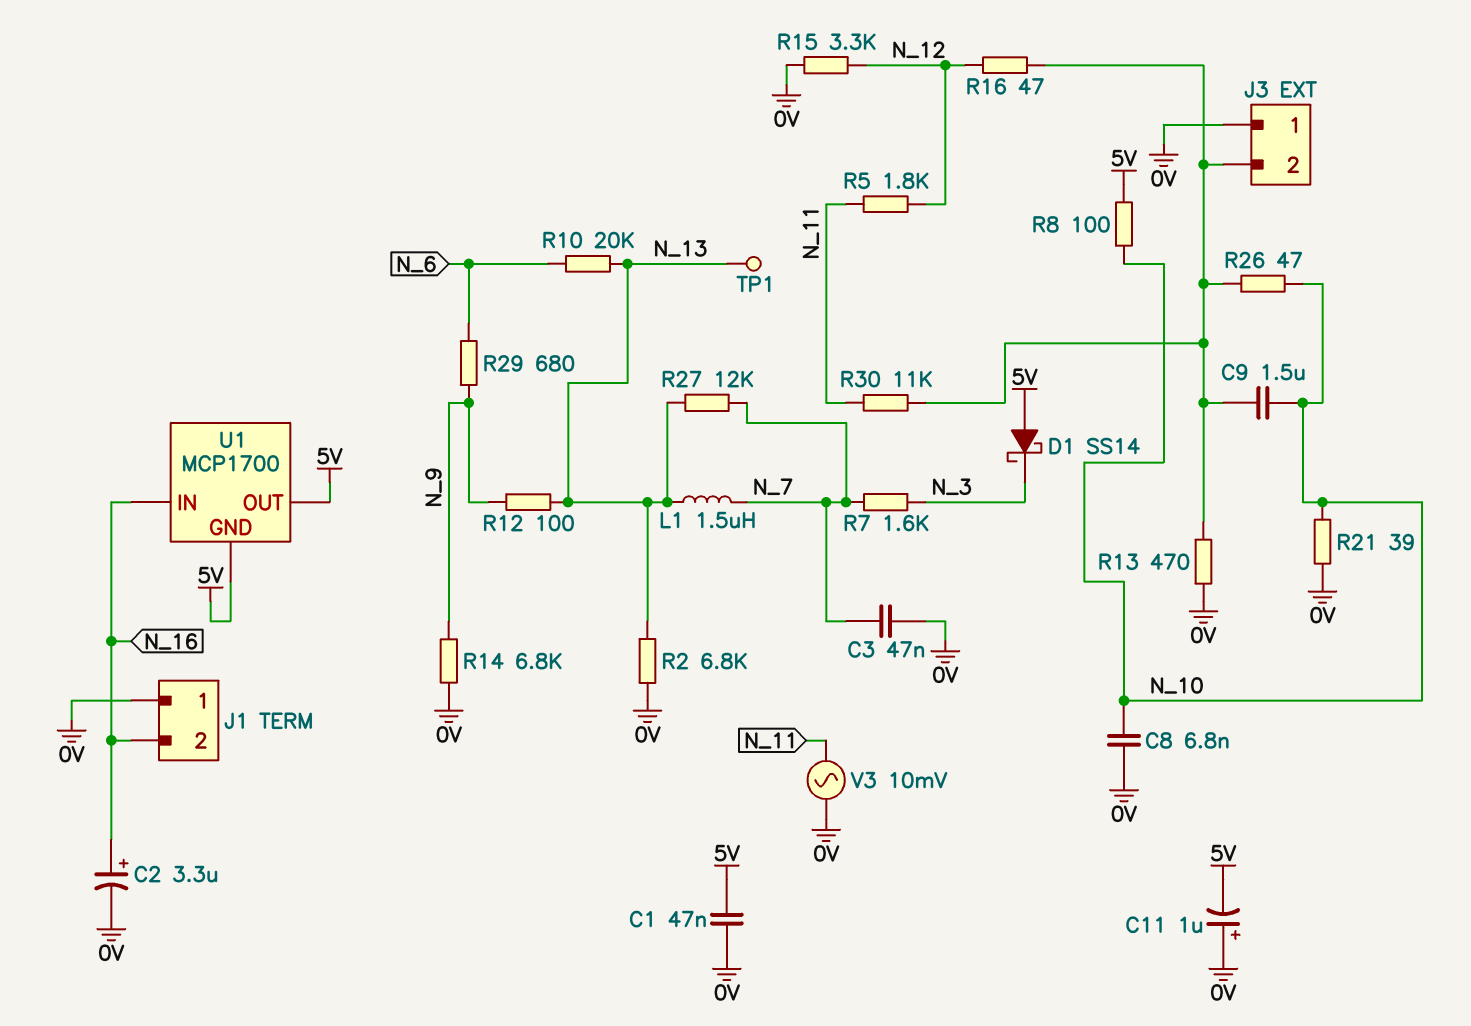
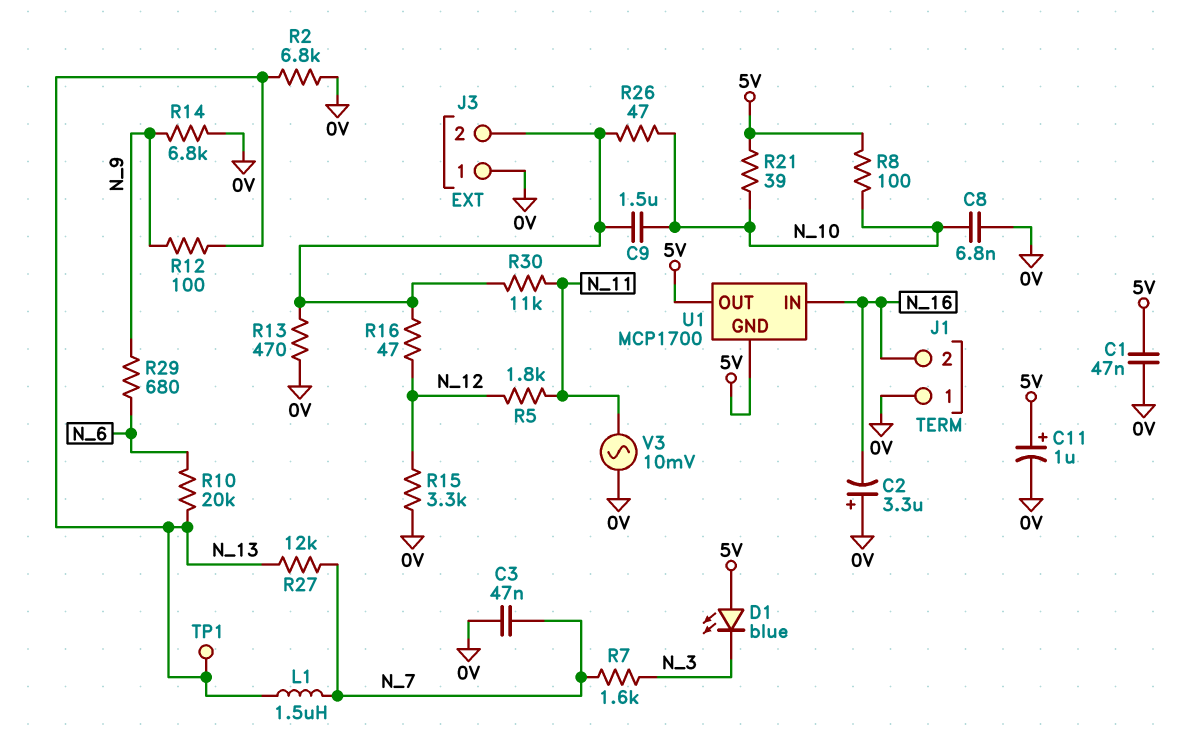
C2: 3.3uF (plus N_16, minus 0V) -> 3.3uF (plus 0V, minus N_16)
C11: 1uF (plus 0V, minus 5V) -> 1uF (plus 5V, minus 0V)
D1: schottky SS14 (A 5V, K N_3) -> LED blue (A 5V, K N_3)
R21: 39 (0V, N_10) -> 39 (5V, N_10)

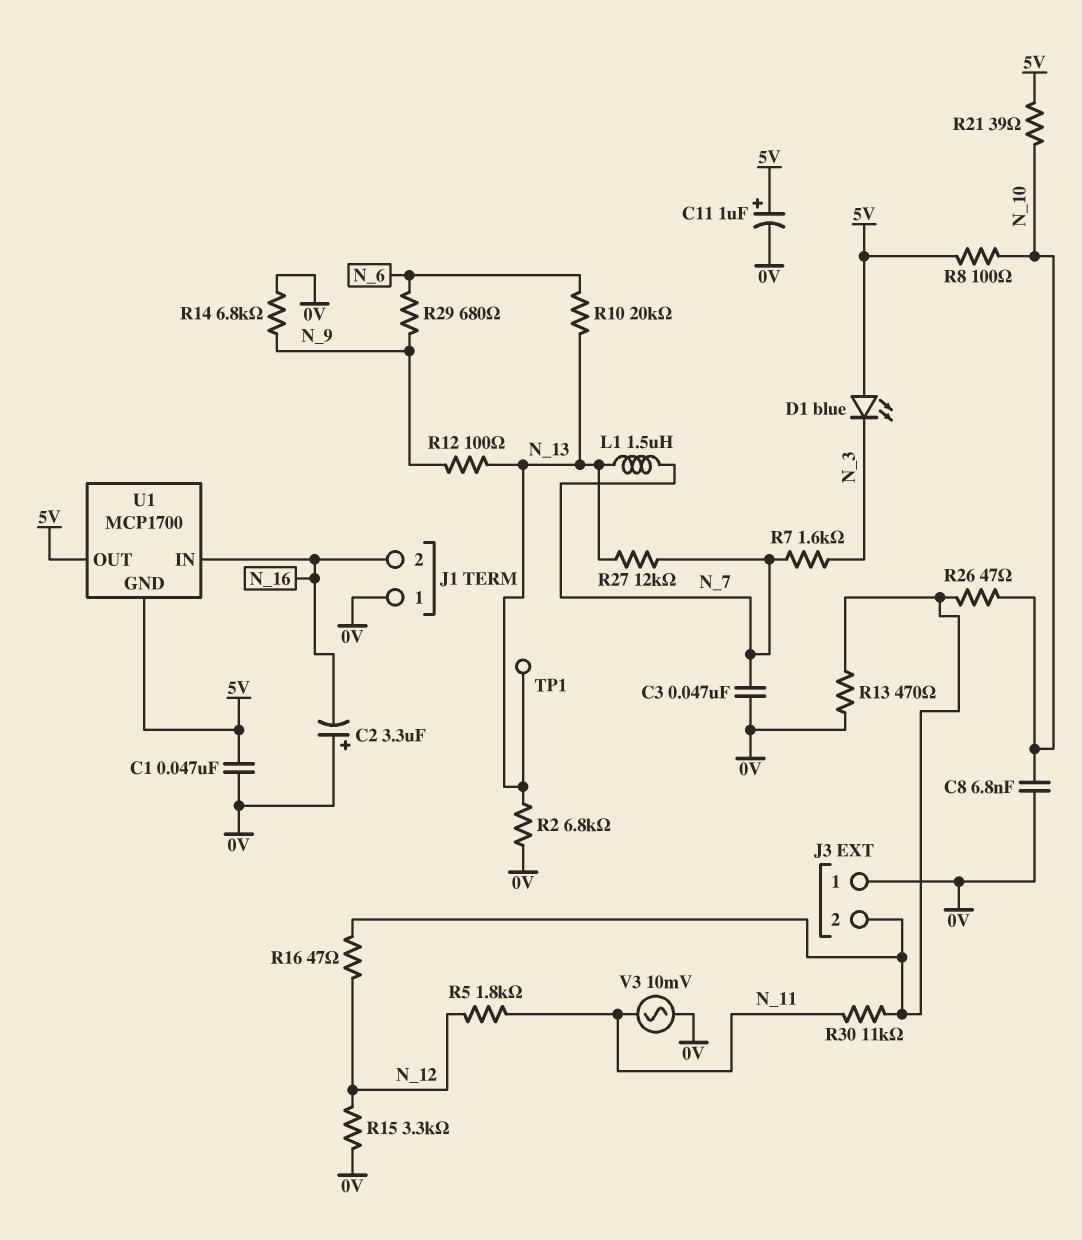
C9: 1.5uF (J3/2, N_10) -> none

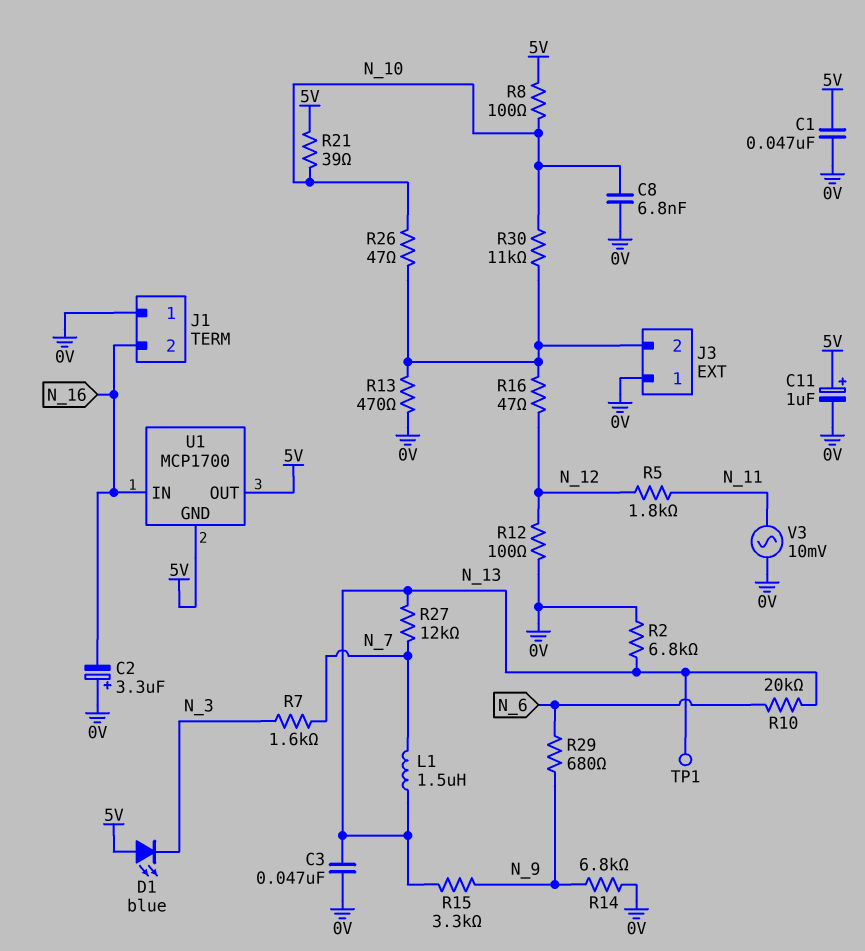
C3: 47nF (0V, N_7) -> 47nF (0V, N_13)
R12: 100 (N_9, N_13) -> 100 (0V, N_12)
R15: 3.3k (0V, N_12) -> 3.3k (N_9, N_13)
R30: 11k (J3/2, N_11) -> 11k (J3/2, N_10)

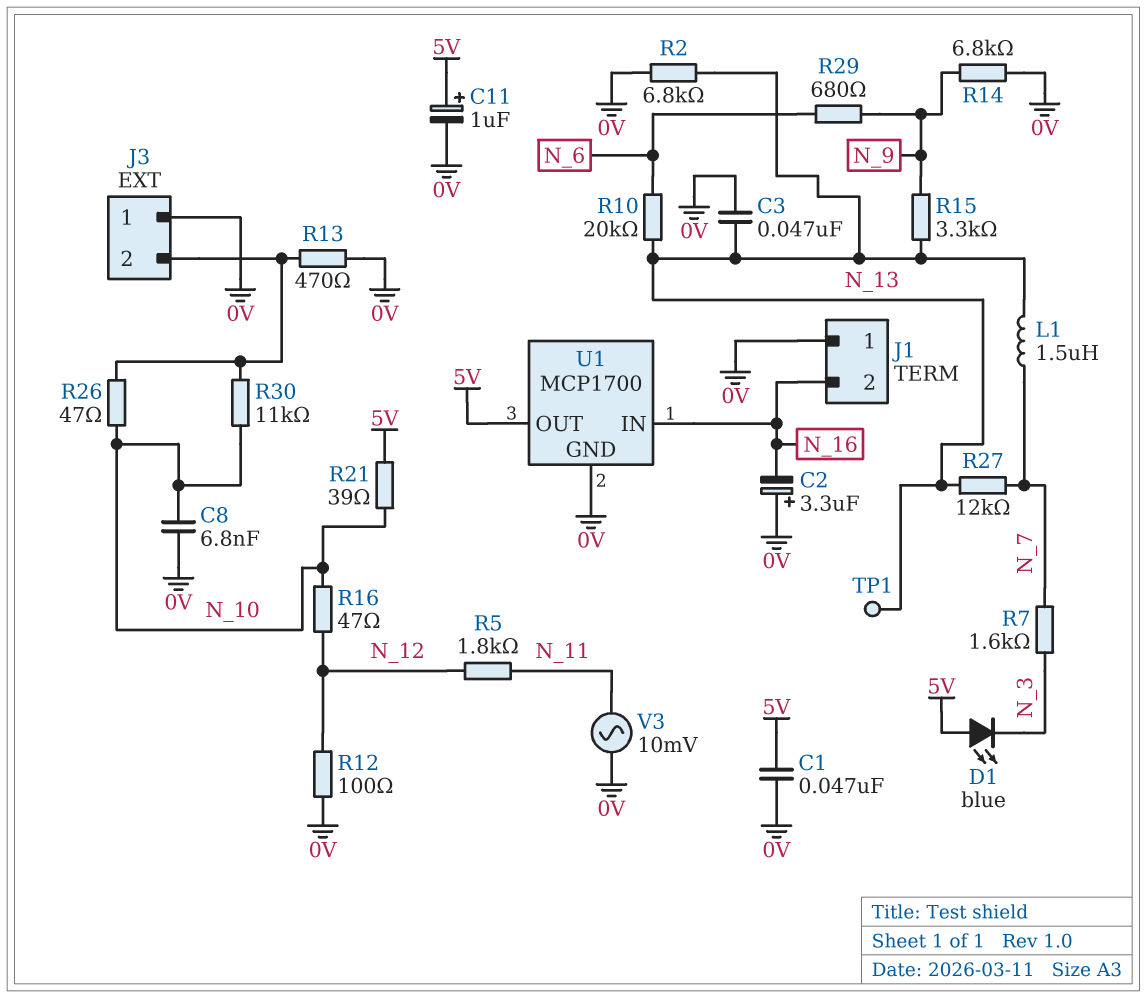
R8: 100 (5V, N_10) -> none
R16: 47 (J3/2, N_12) -> 47 (N_10, N_12)
U1 pin GND: 5V -> 0V

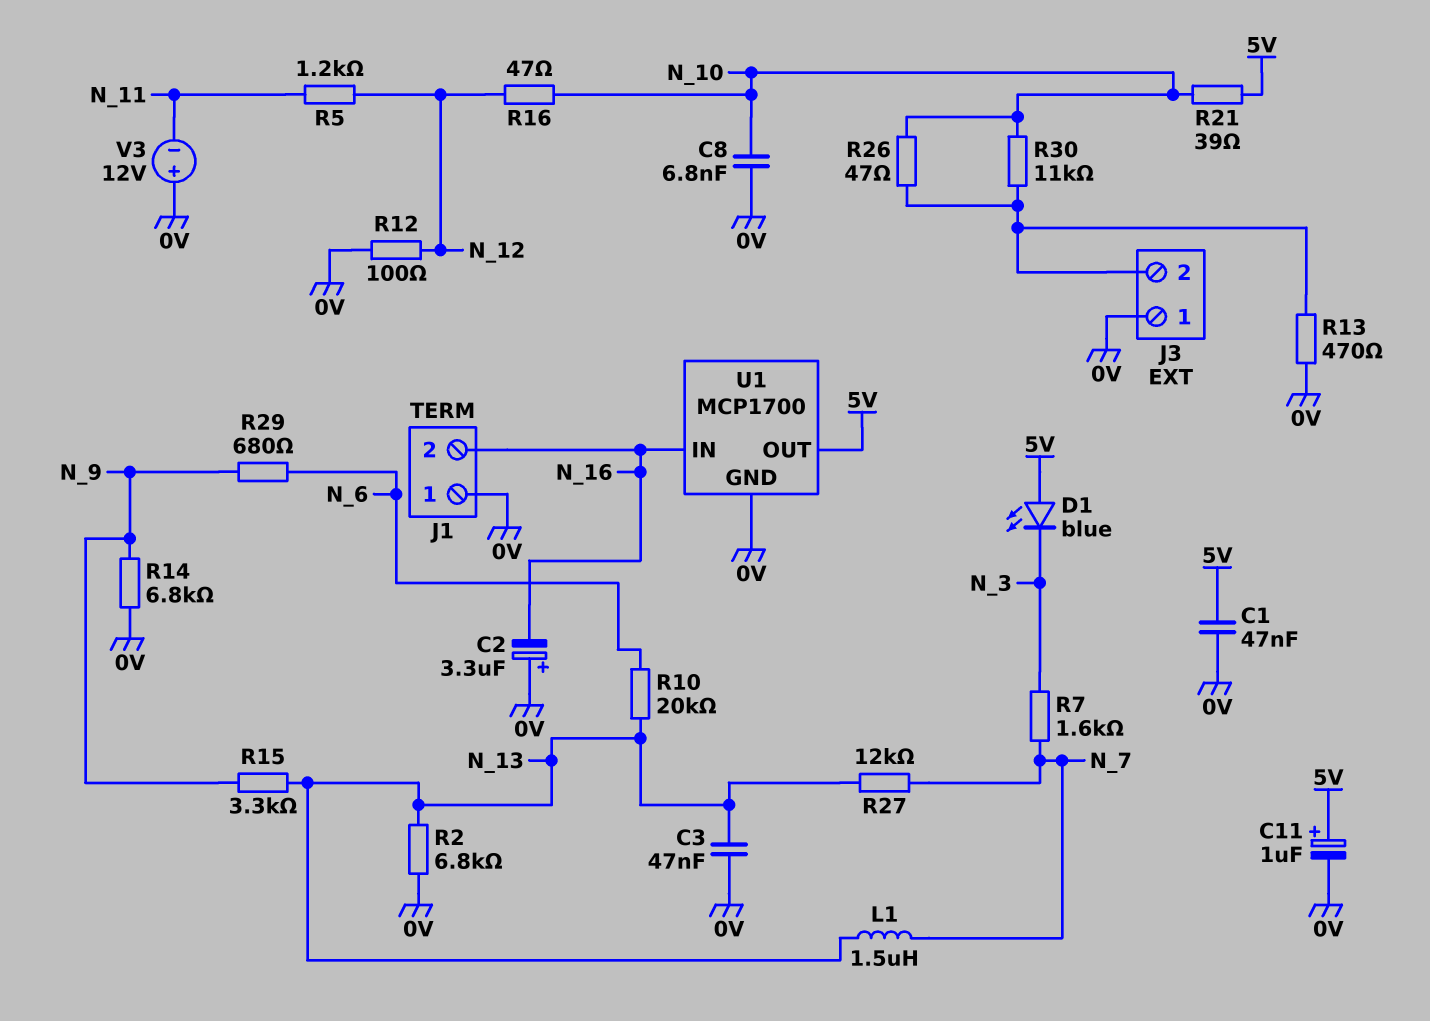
R5: 1.8k (N_11, N_12) -> 1.2k (N_11, N_12)
TP1: test point (N_13) -> none
V3: AC 10mV (0V, N_11) -> 12V (plus 0V, minus N_11)

